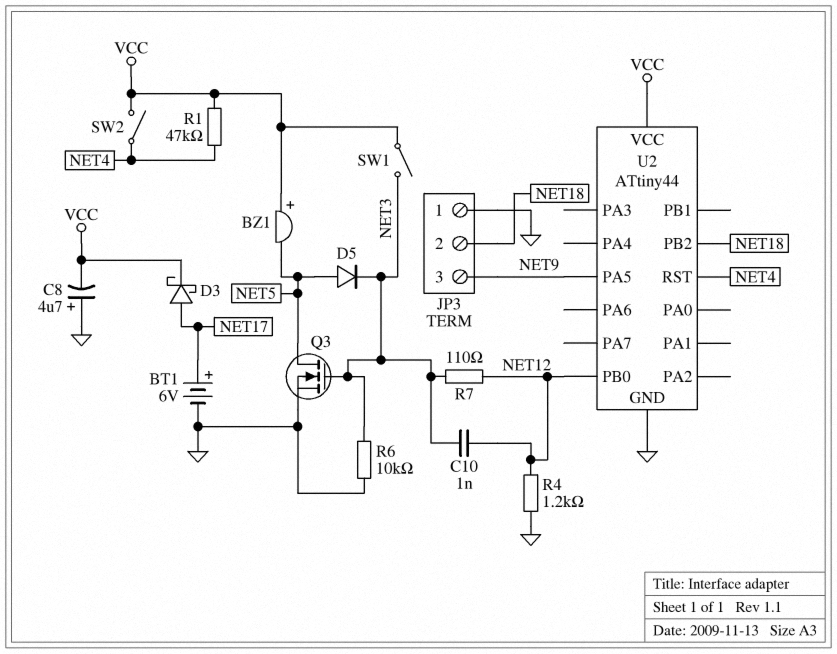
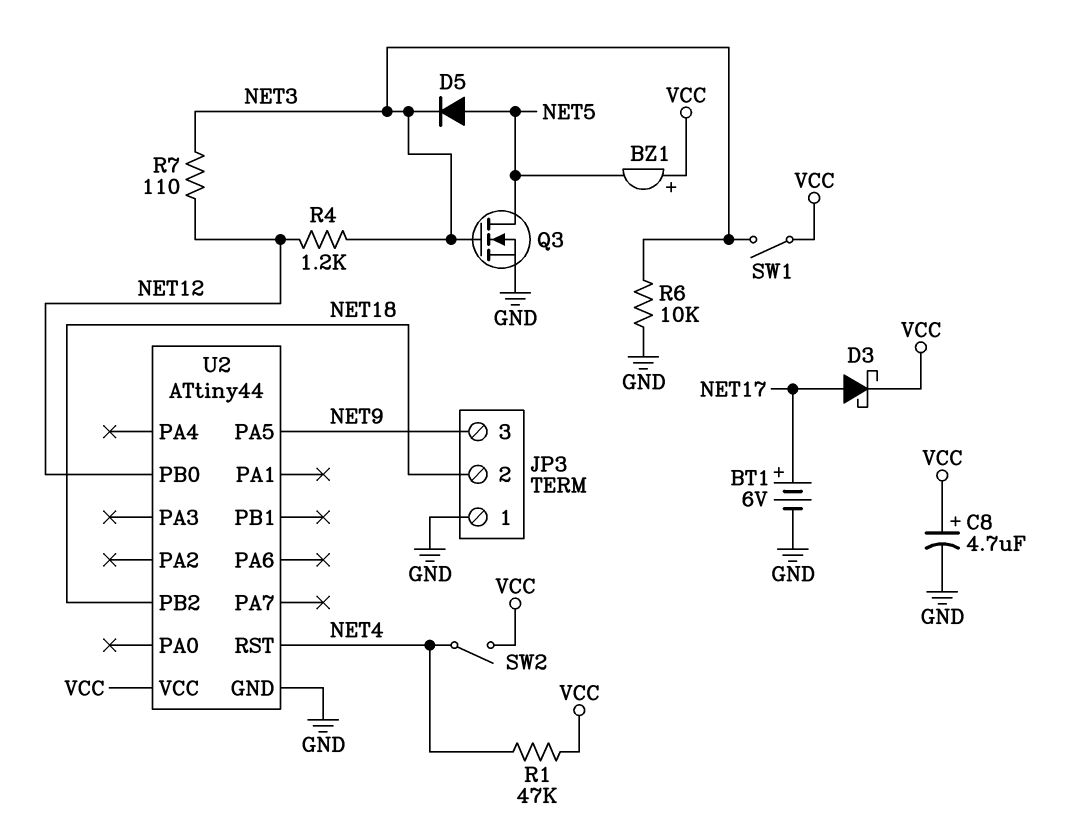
C8: 4.7uF (plus GND, minus VCC) -> 4.7uF (plus VCC, minus GND)
C10: 1nF (NET3, NET12) -> none
R4: 1.2k (GND, NET12) -> 1.2k (NET3, NET12)

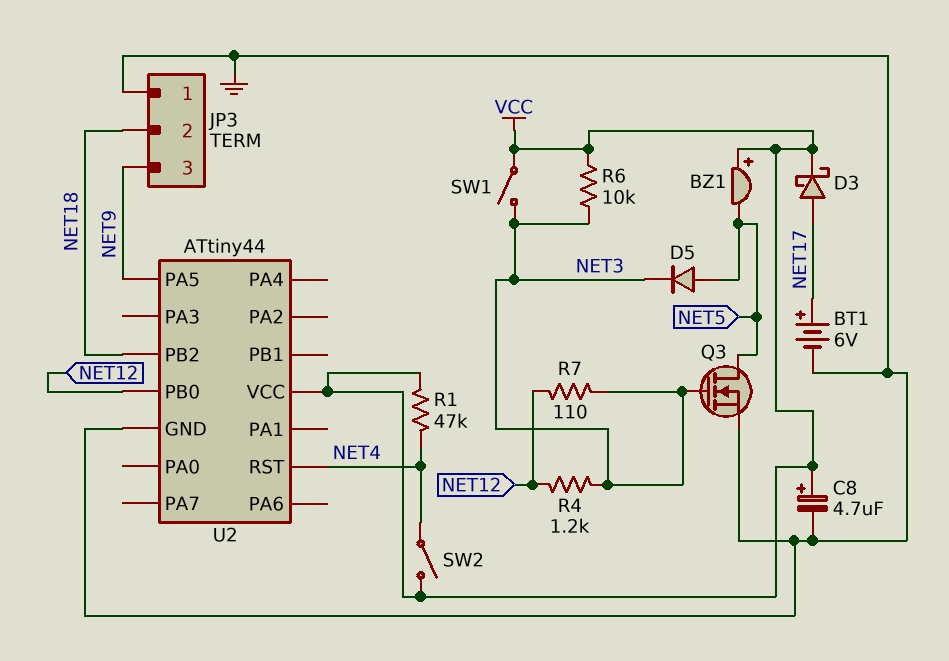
R6: 10k (GND, NET3) -> 10k (NET3, VCC)

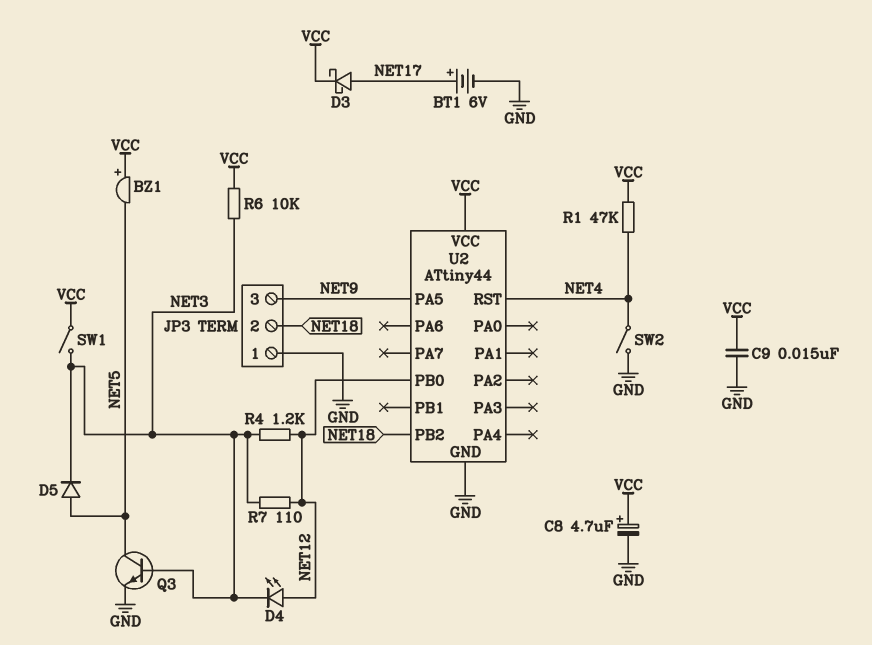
C9: none -> 15nF (GND, VCC)
D4: none -> LED (A NET12, K NET3)
Q3: NMOS (G NET3, D NET5, S GND) -> NPN (B NET3, C NET5, E GND)
SW2: switch (NET4, VCC) -> switch (GND, NET4)

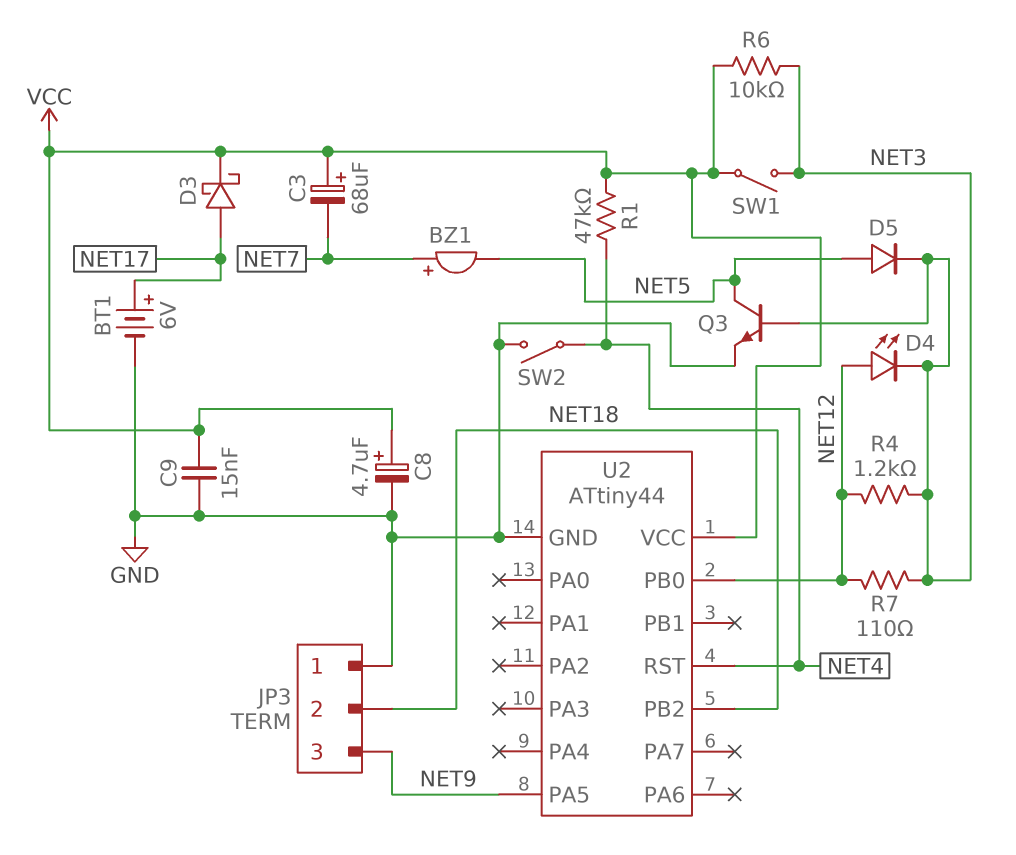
BZ1: buzzer (plus VCC, minus NET5) -> buzzer (plus NET7, minus NET5)
C3: none -> 68uF (plus VCC, minus NET7)

